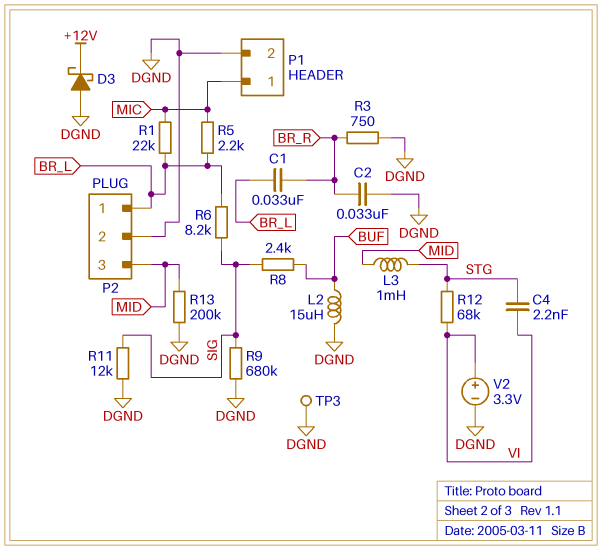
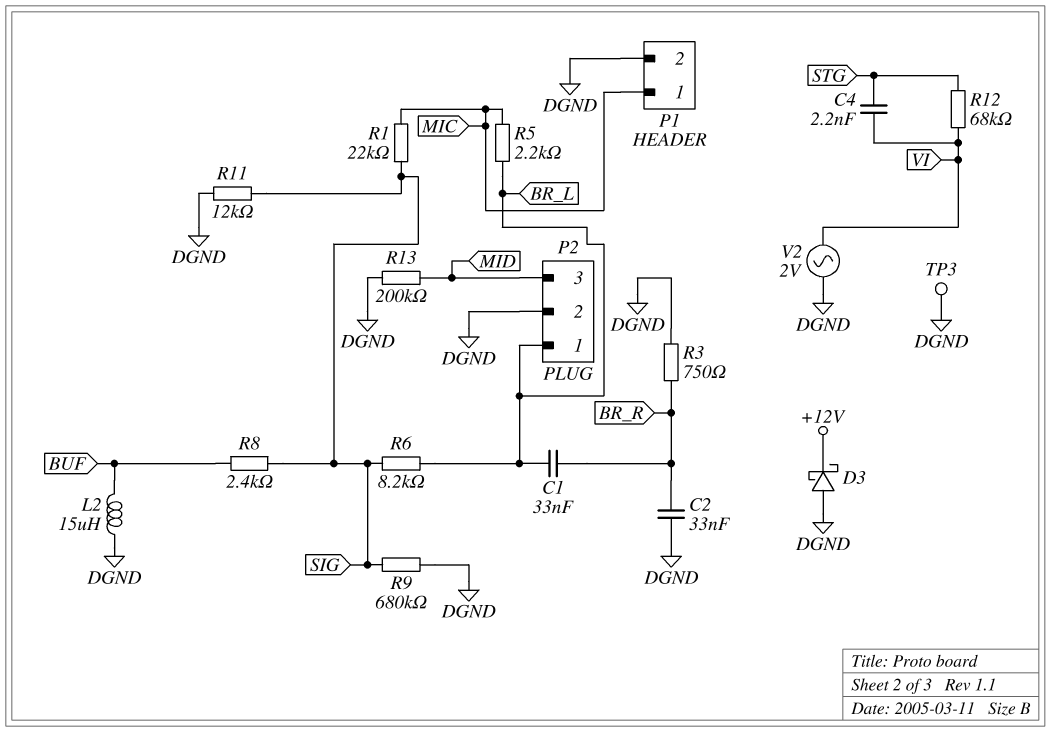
L3: 1mH (MID, STG) -> none
R1: 22k (BR_L, MIC) -> 22k (MIC, SIG)
V2: 3.3V (plus VI, minus DGND) -> AC 2V (DGND, VI)

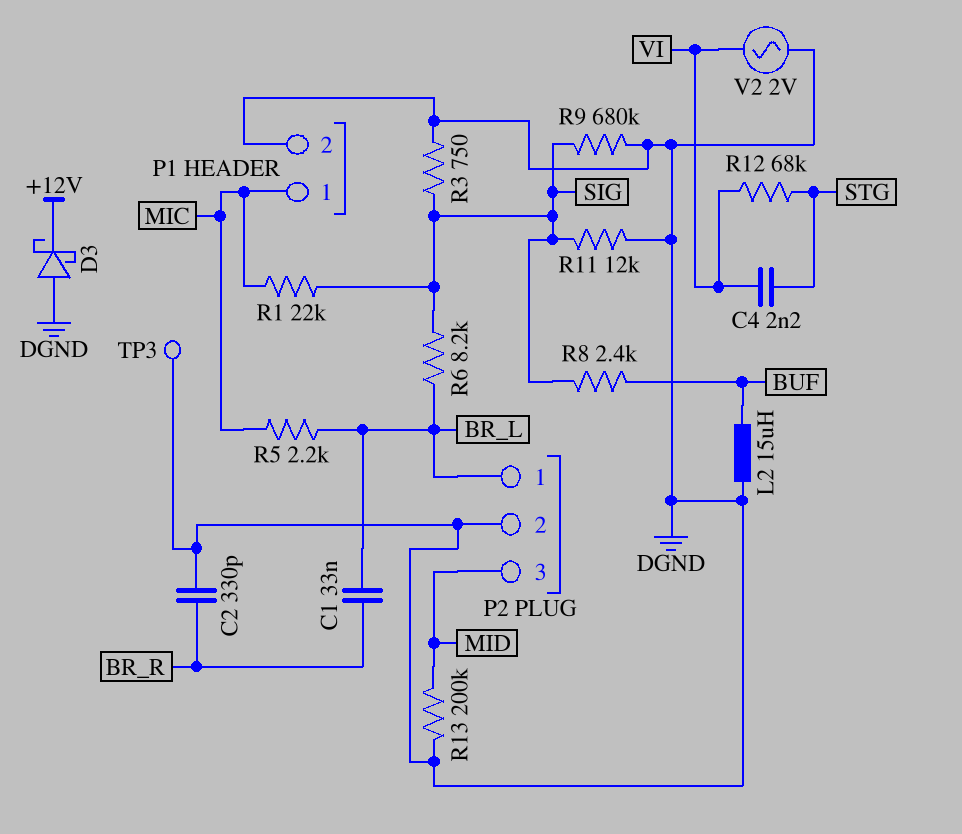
C2: 33nF (BR_R, DGND) -> 330pF (BR_R, DGND)
R3: 750 (BR_R, DGND) -> 750 (DGND, SIG)

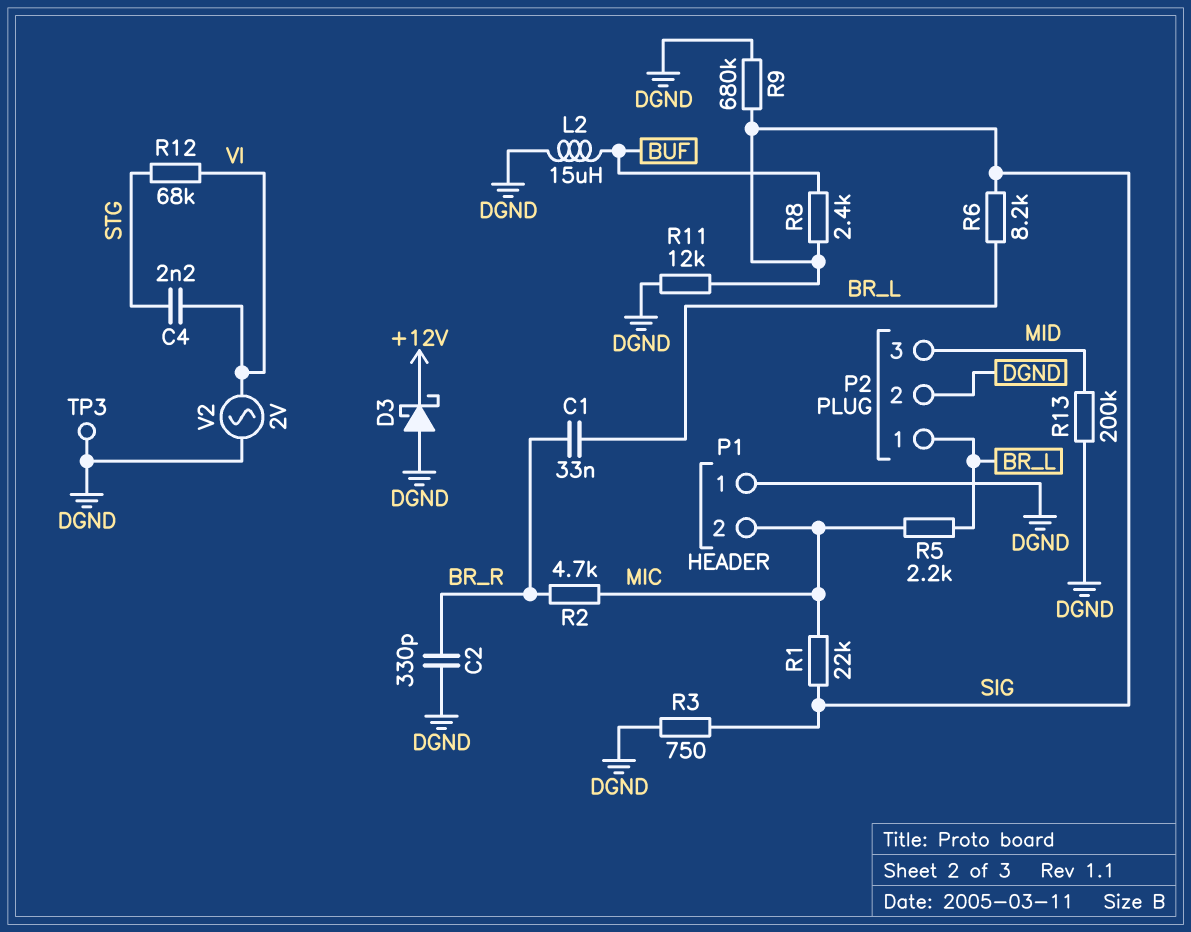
P1 pin 1: MIC -> DGND
P1 pin 2: DGND -> MIC
R2: none -> 4.7k (BR_R, MIC)

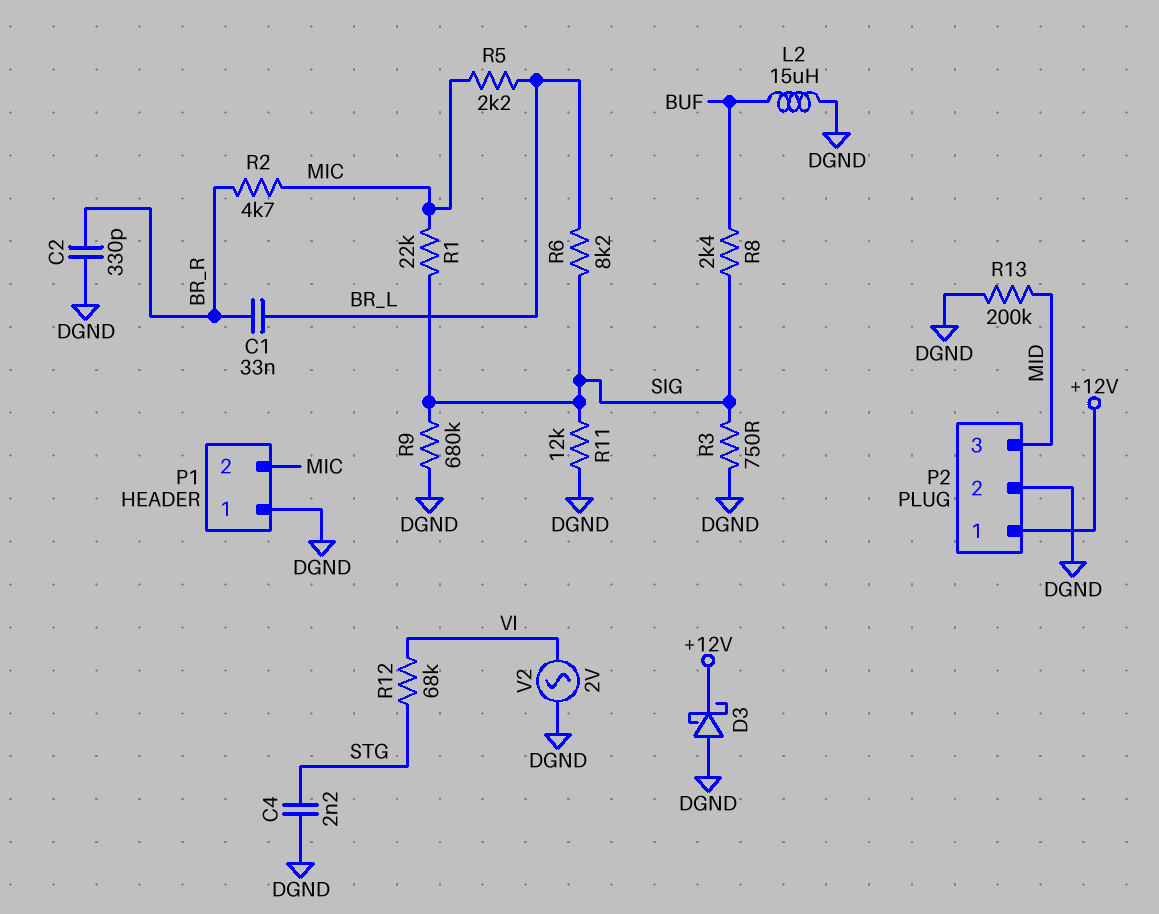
C4: 2.2nF (STG, VI) -> 2.2nF (DGND, STG)
P2 pin 1: BR_L -> +12V
TP3: test point (DGND) -> none

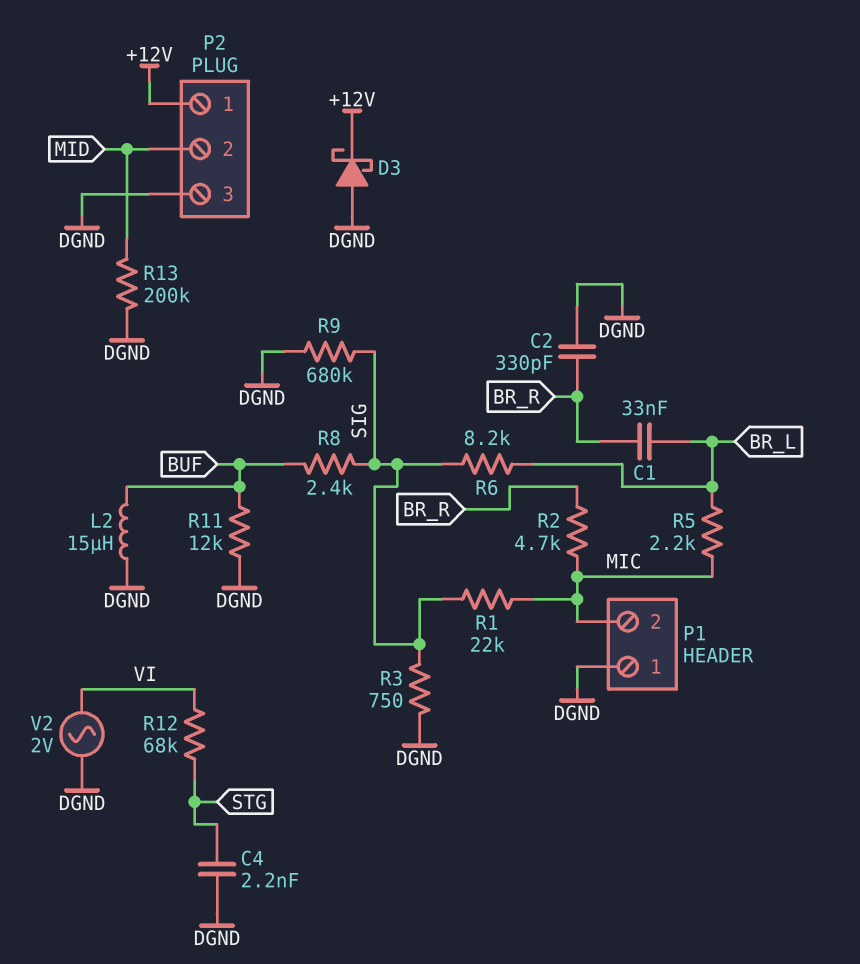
P2 pin 2: DGND -> MID
P2 pin 3: MID -> DGND
R11: 12k (DGND, SIG) -> 12k (BUF, DGND)

